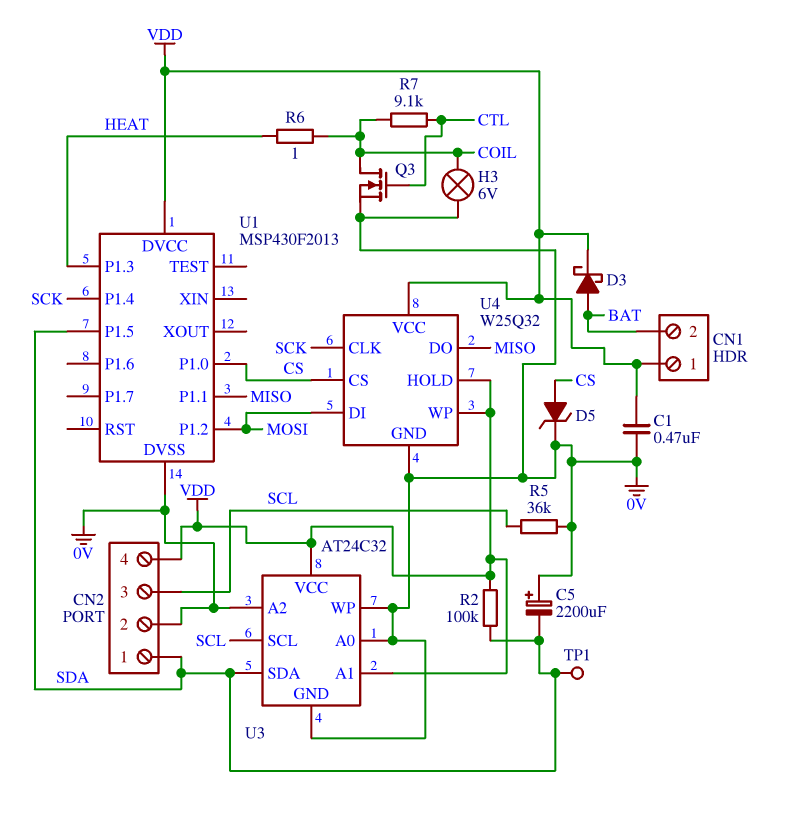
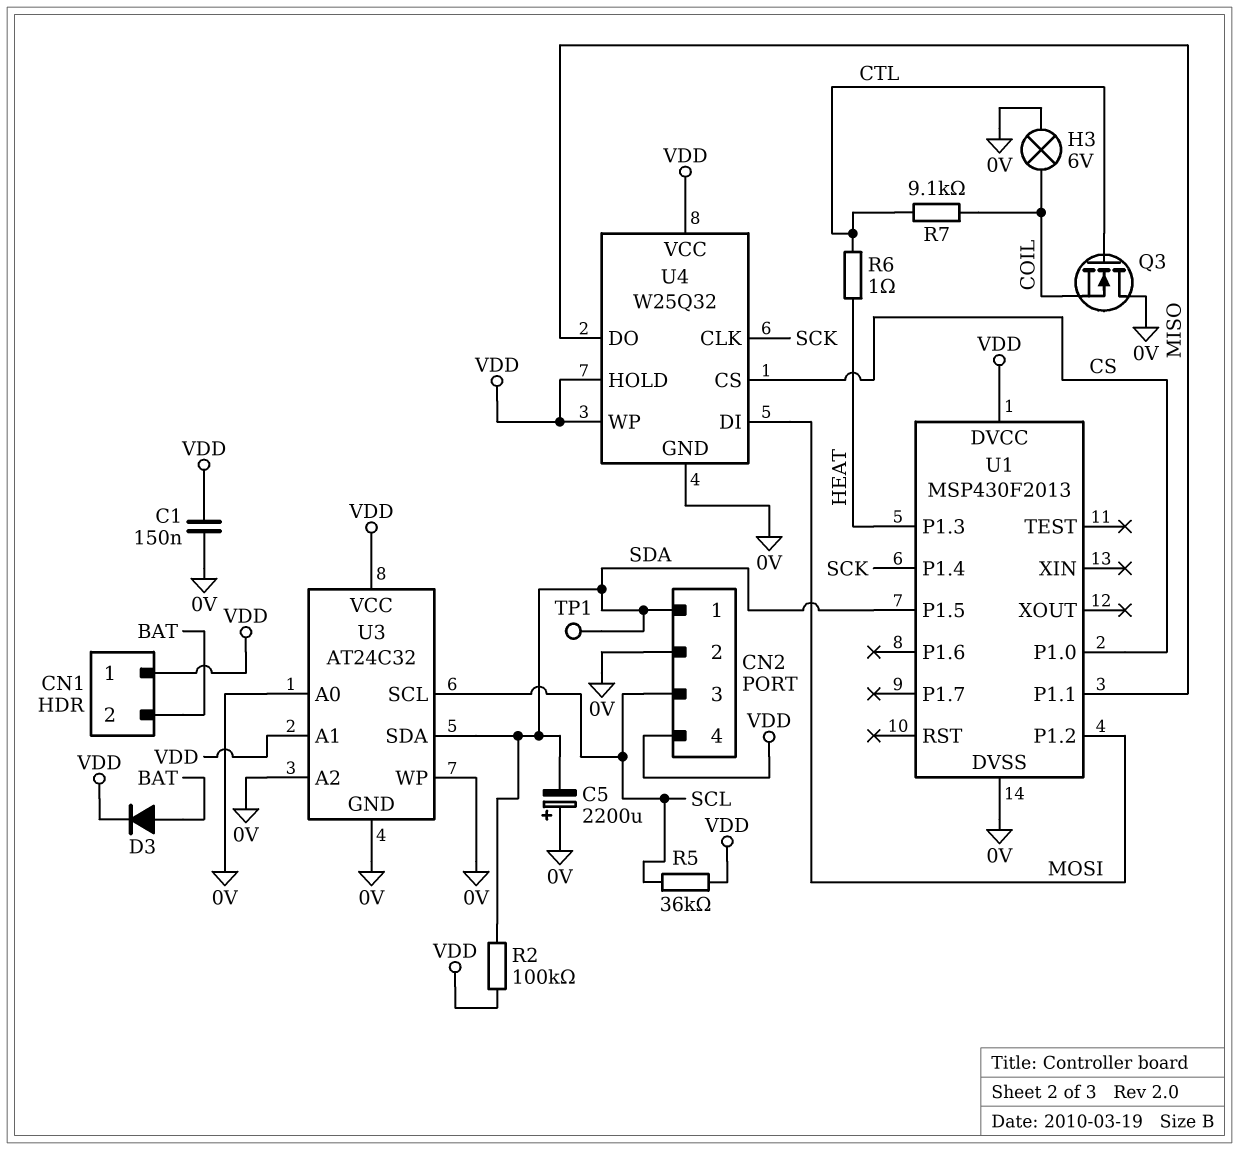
C1: 470nF (0V, VDD) -> 150nF (0V, VDD)
D3: schottky (A BAT, K VDD) -> diode (A BAT, K VDD)
D5: zener (A CS, K 0V) -> none
Q3: NMOS (G CTL, D COIL, S 0V) -> NMOS (G CTL, D 0V, S COIL)
R5: 36k (0V, SCL) -> 36k (SCL, VDD)
R6: 1 (COIL, HEAT) -> 1 (CTL, HEAT)

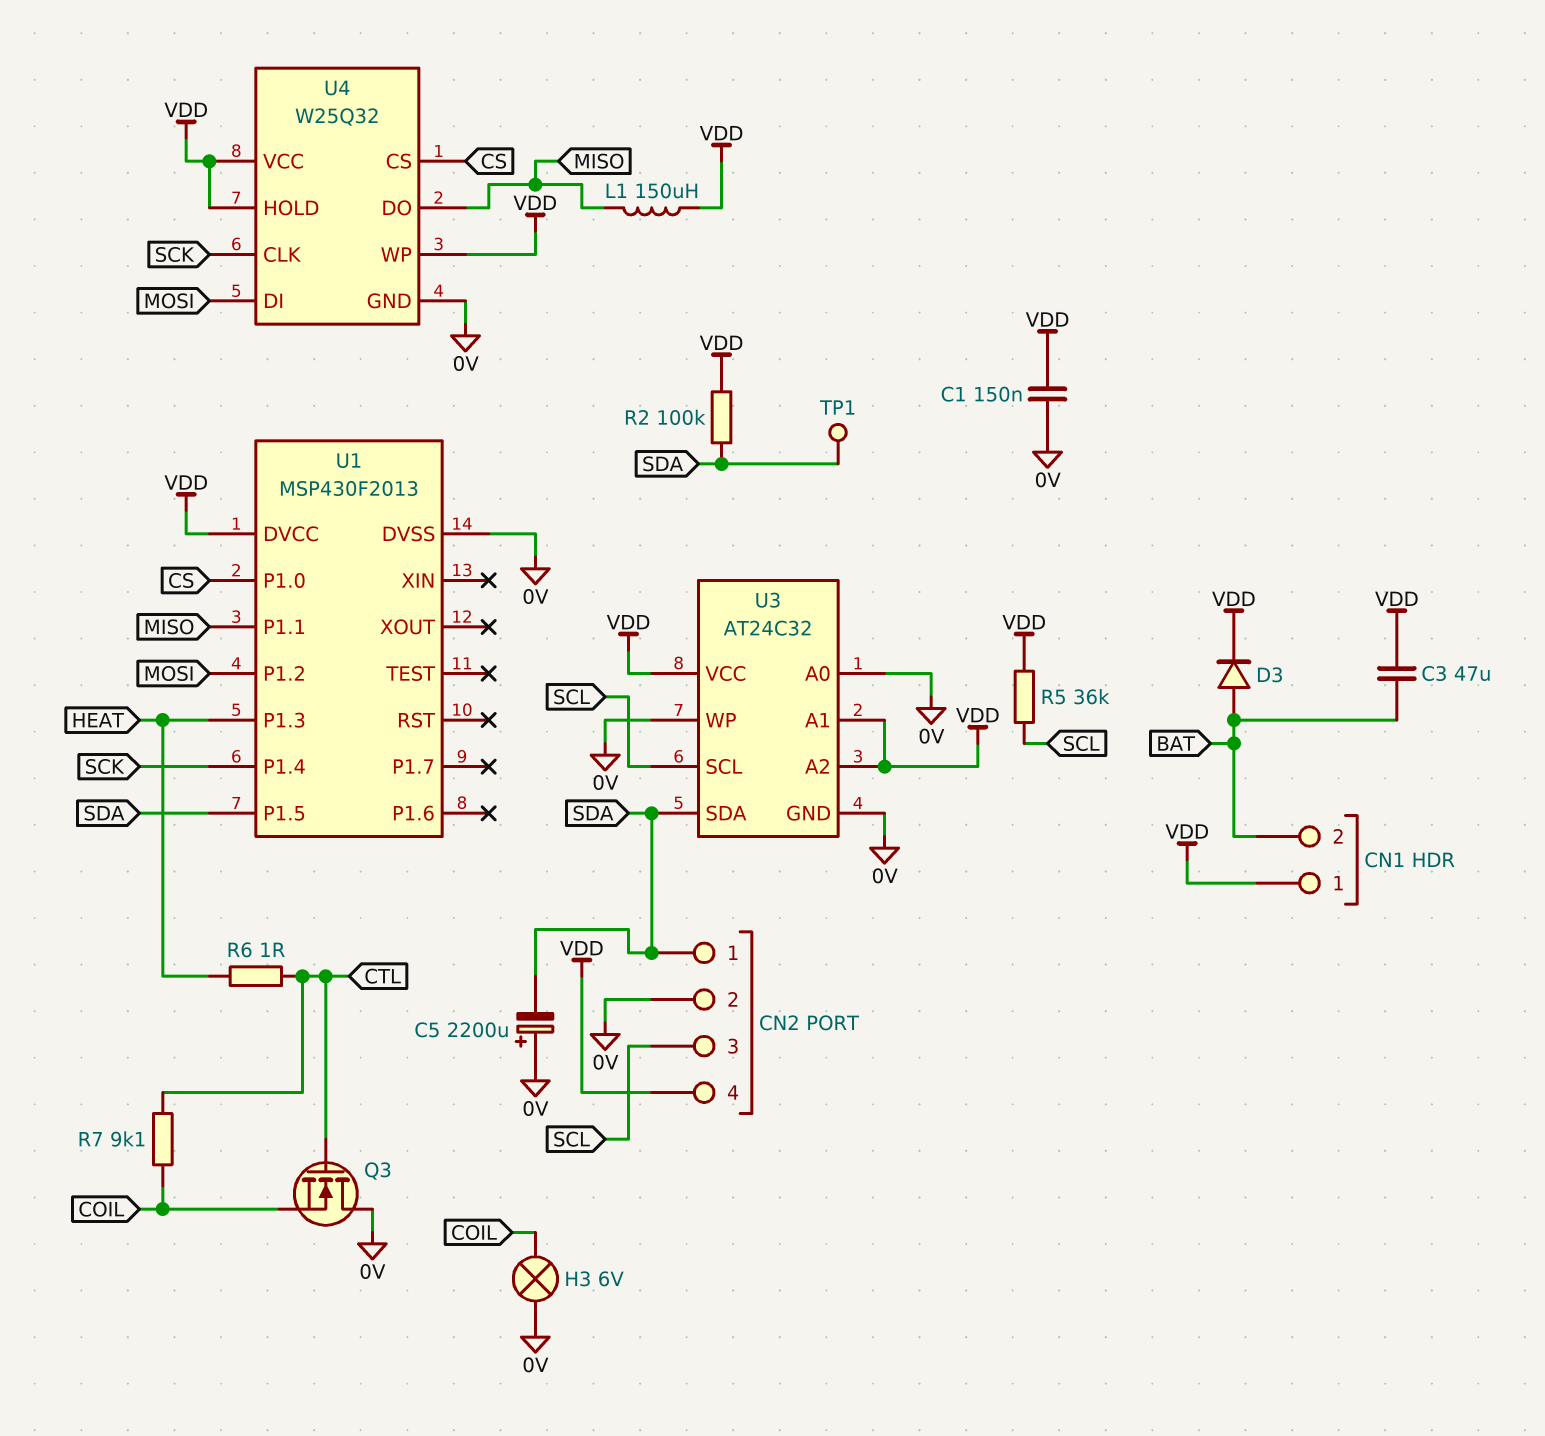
C3: none -> 47uF (BAT, VDD)
L1: none -> 150uH (MISO, VDD)
U3 pin A2: 0V -> VDD

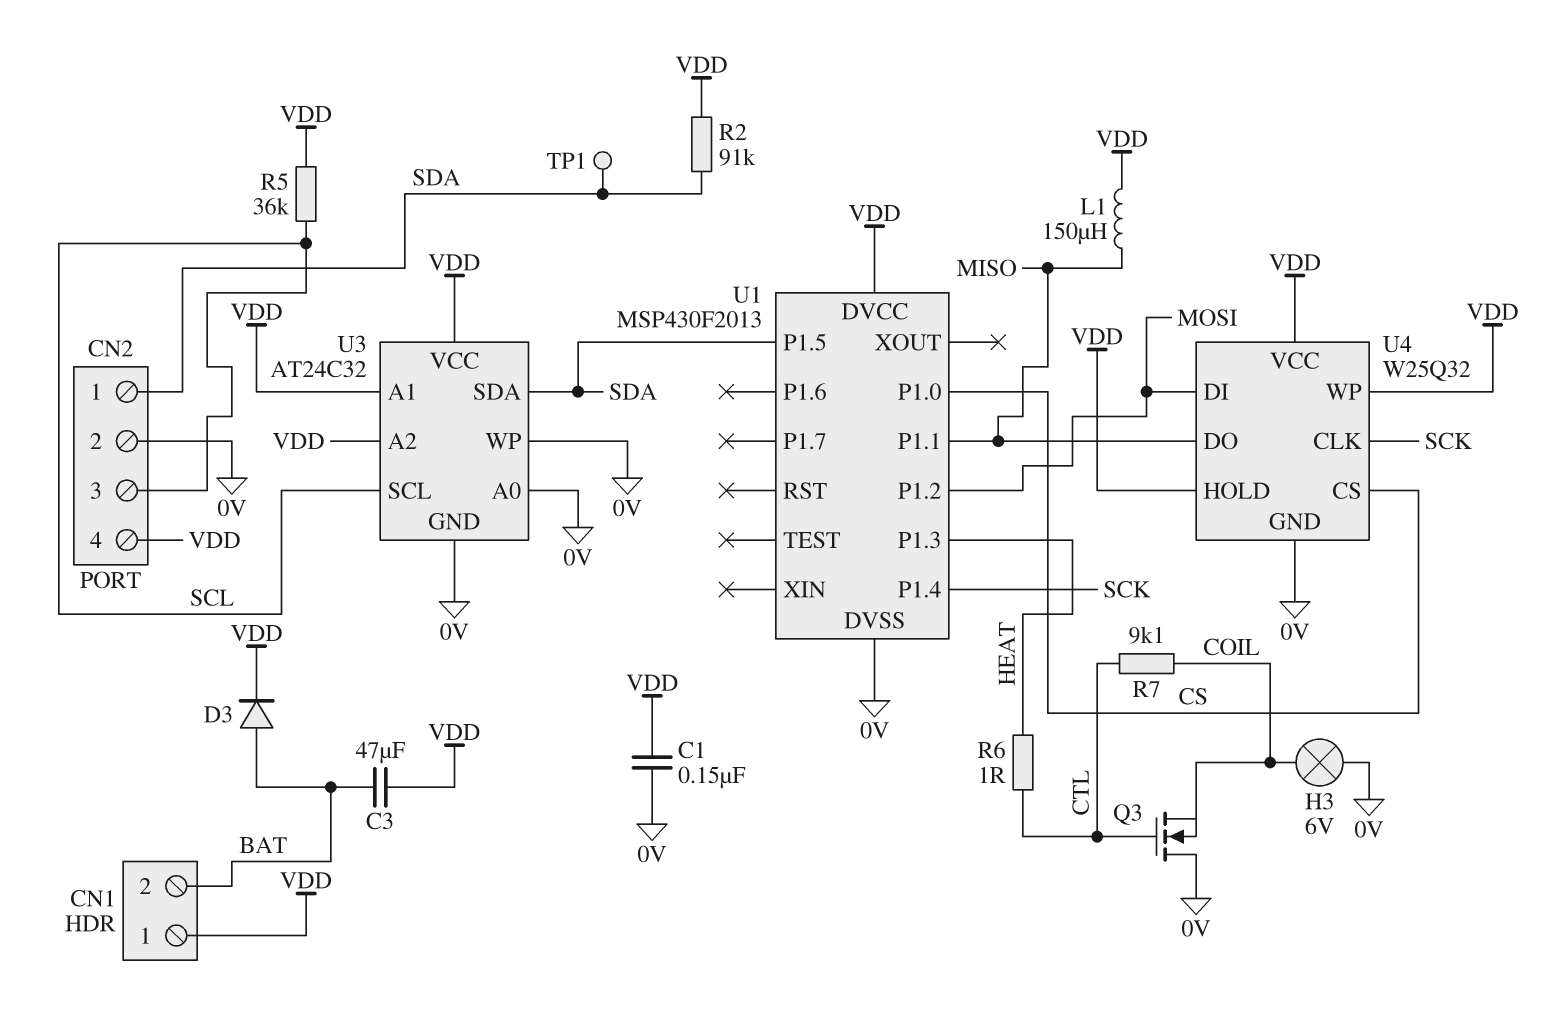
C5: 2200uF (plus 0V, minus SDA) -> none
R2: 100k (SDA, VDD) -> 91k (SDA, VDD)

